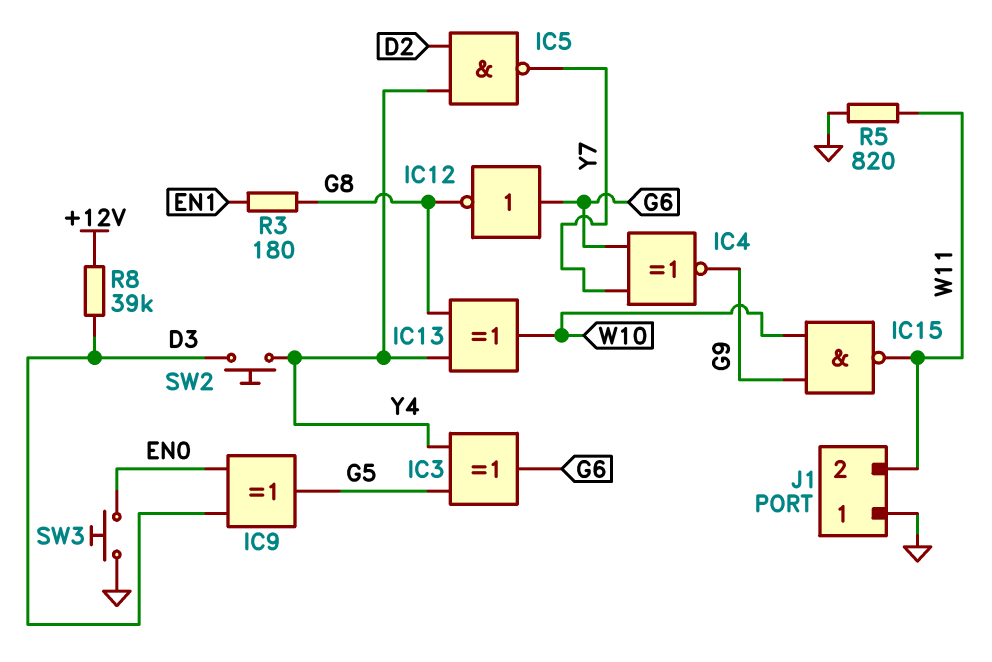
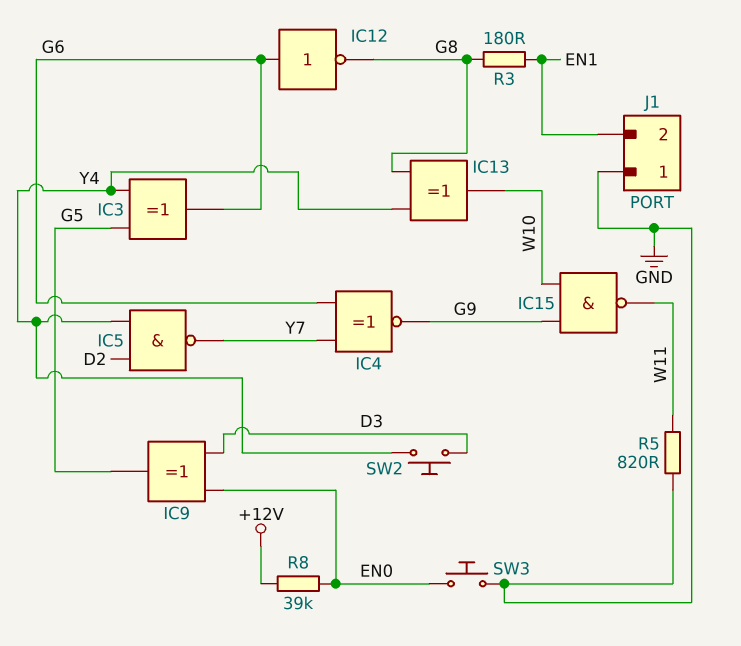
J1 pin 2: W11 -> EN1
R8: 39k (+12V, D3) -> 39k (+12V, EN0)

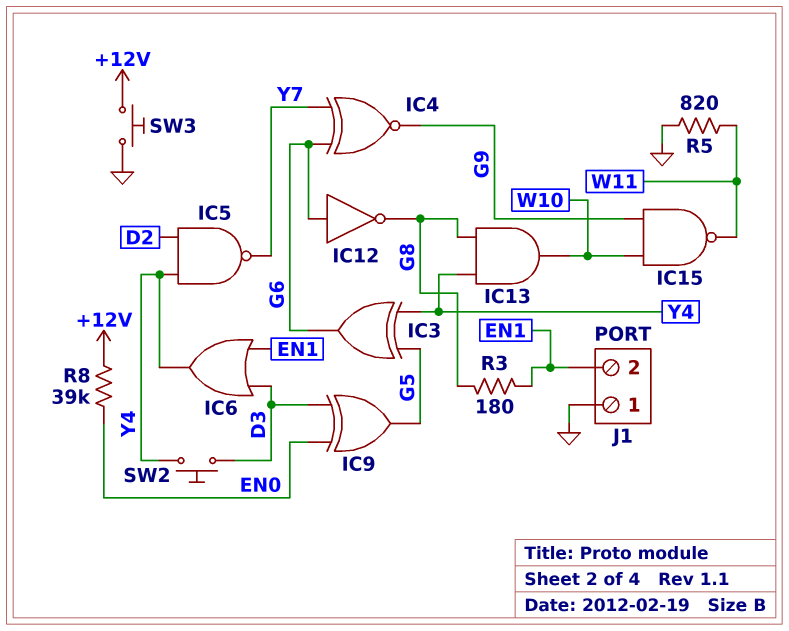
IC6: none -> OR (in D3, in EN1, out Y4)
IC13: XOR (in G8, in Y4, out W10) -> AND (in G8, in Y4, out W10)
SW3: button (EN0, GND) -> button (+12V, GND)

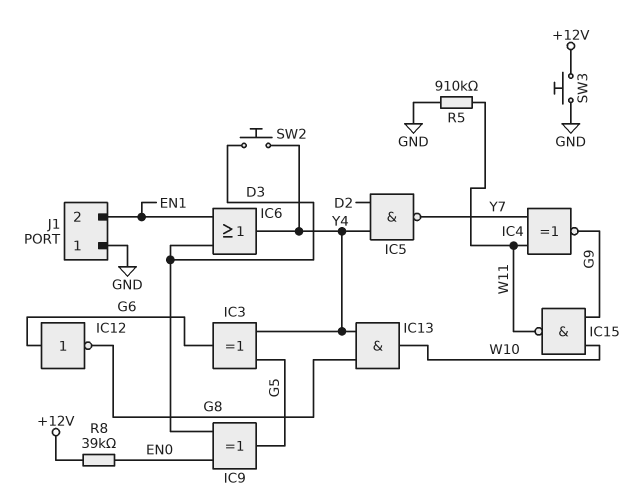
IC4: XNOR (in G6, in Y7, out G9) -> XNOR (in W11, in Y7, out G9)
R3: 180 (EN1, G8) -> none
R5: 820 (GND, W11) -> 910k (GND, W11)

